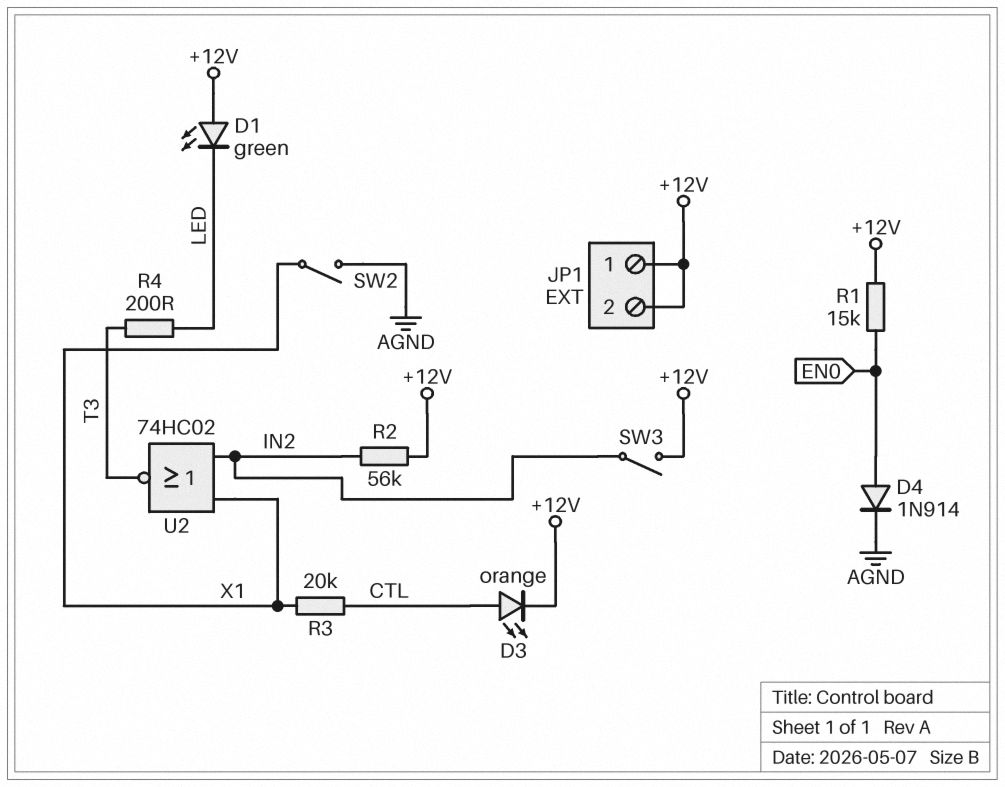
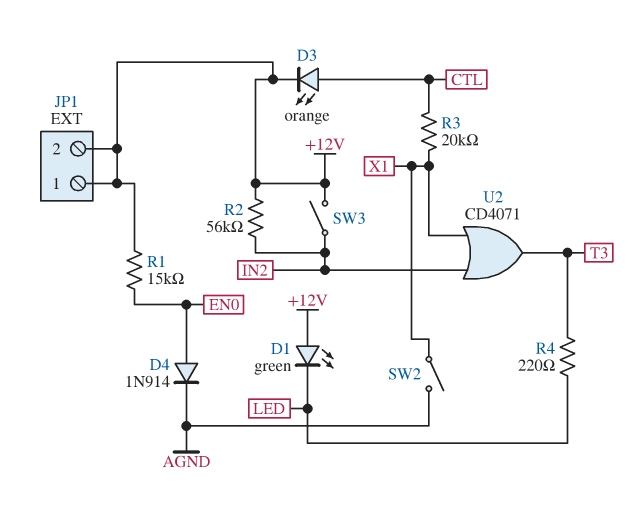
R4: 200 (LED, T3) -> 220 (LED, T3)
U2: NOR 74HC02 (in IN2, in X1, out T3) -> OR CD4071 (in IN2, in X1, out T3)

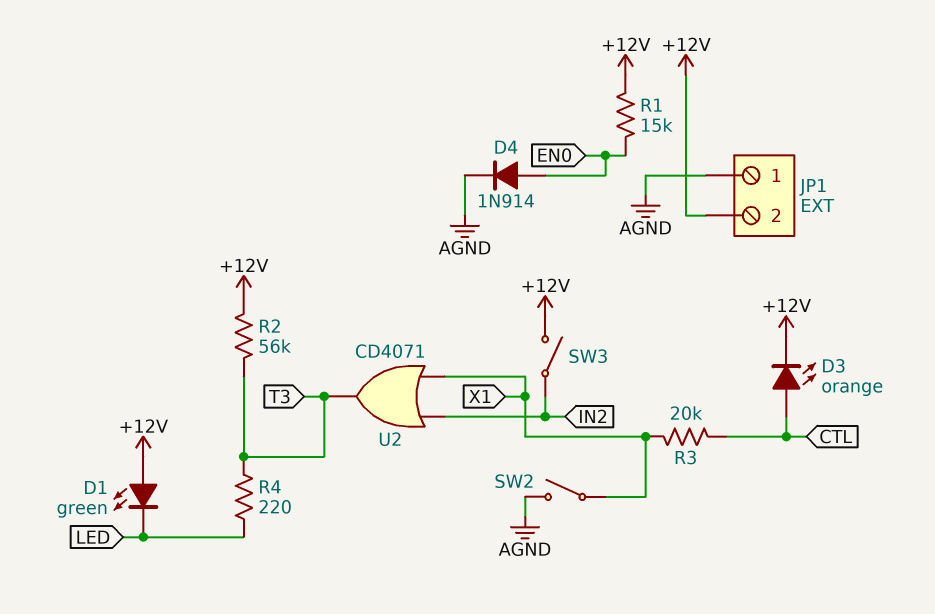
JP1 pin 1: +12V -> AGND
R2: 56k (+12V, IN2) -> 56k (+12V, T3)

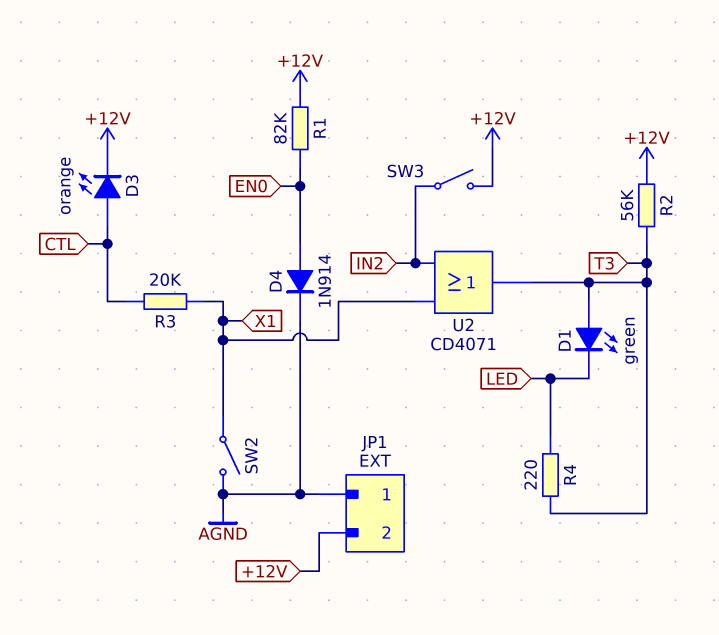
D1: LED green (A +12V, K LED) -> LED green (A T3, K LED)
R1: 15k (+12V, EN0) -> 82k (+12V, EN0)

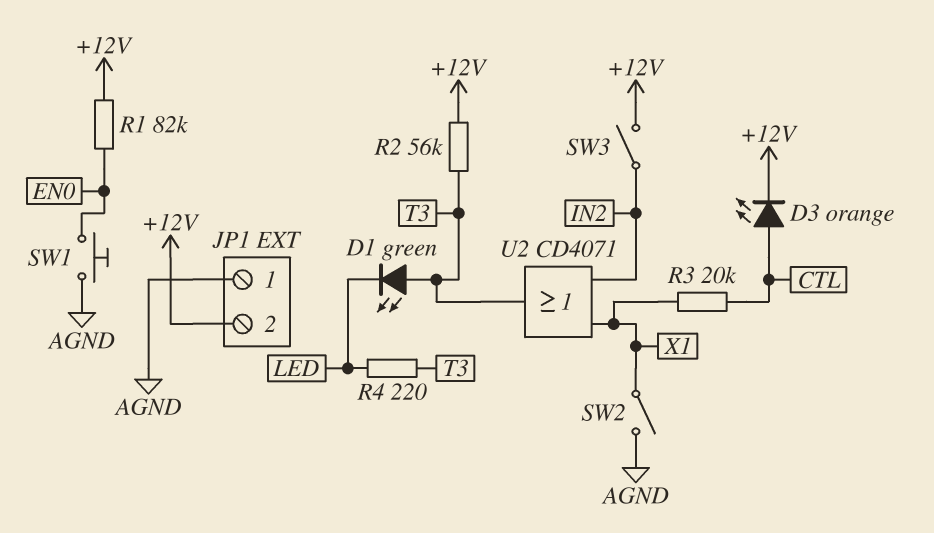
D4: diode 1N914 (A EN0, K AGND) -> none
SW1: none -> button (AGND, EN0)

